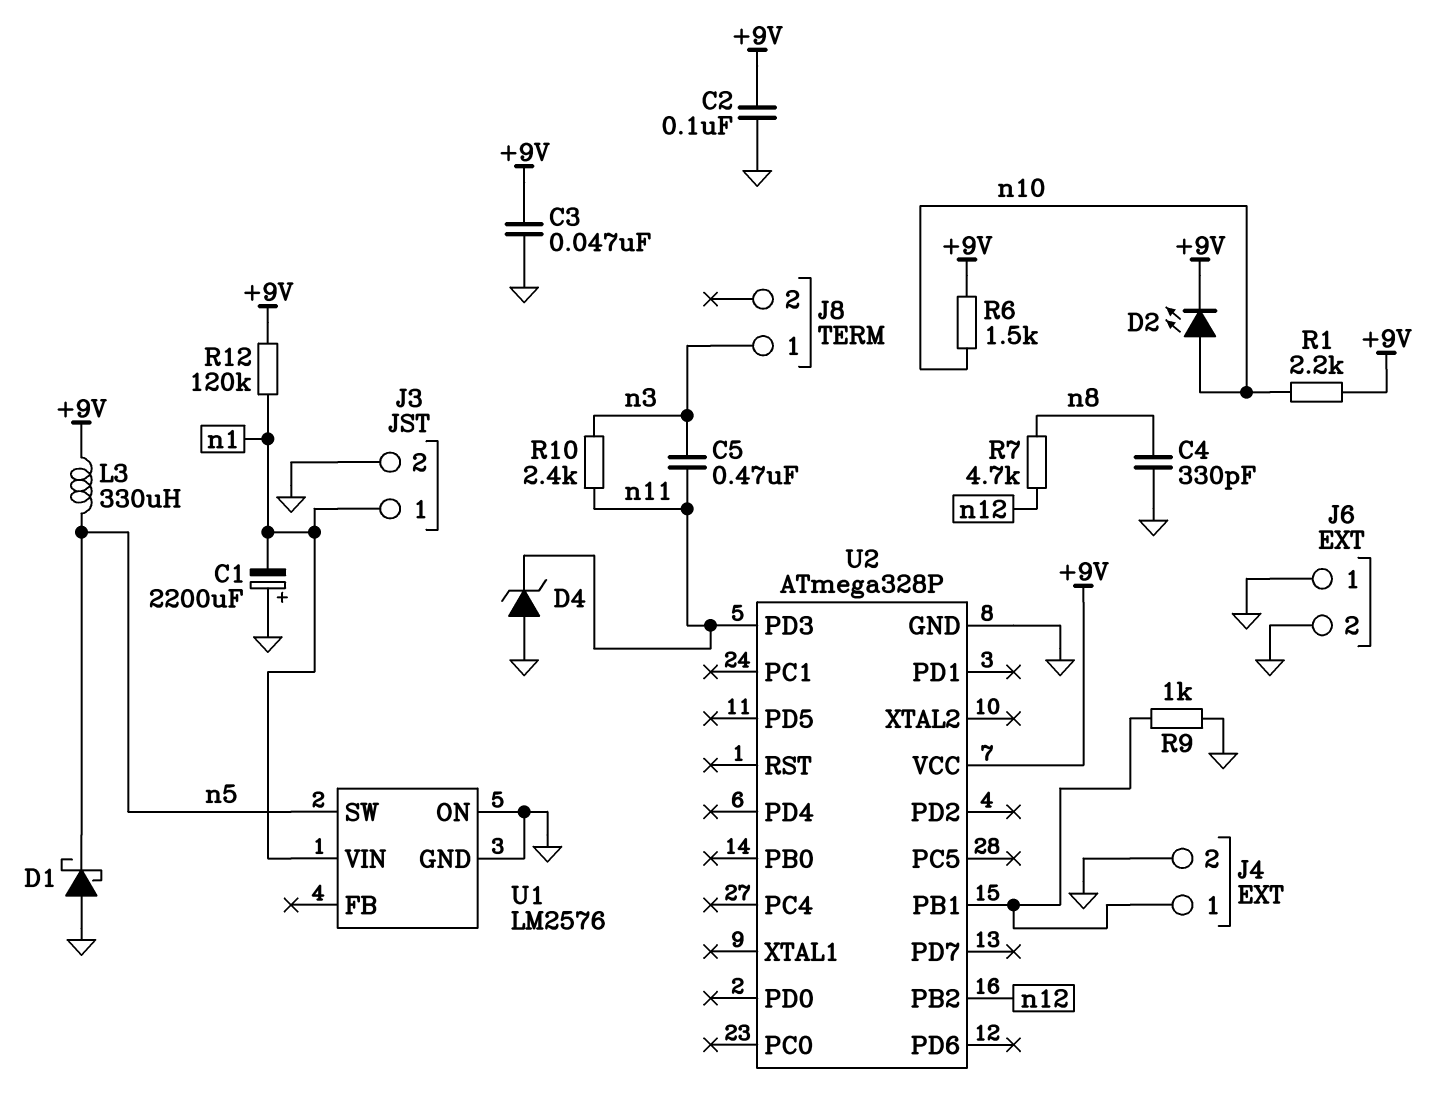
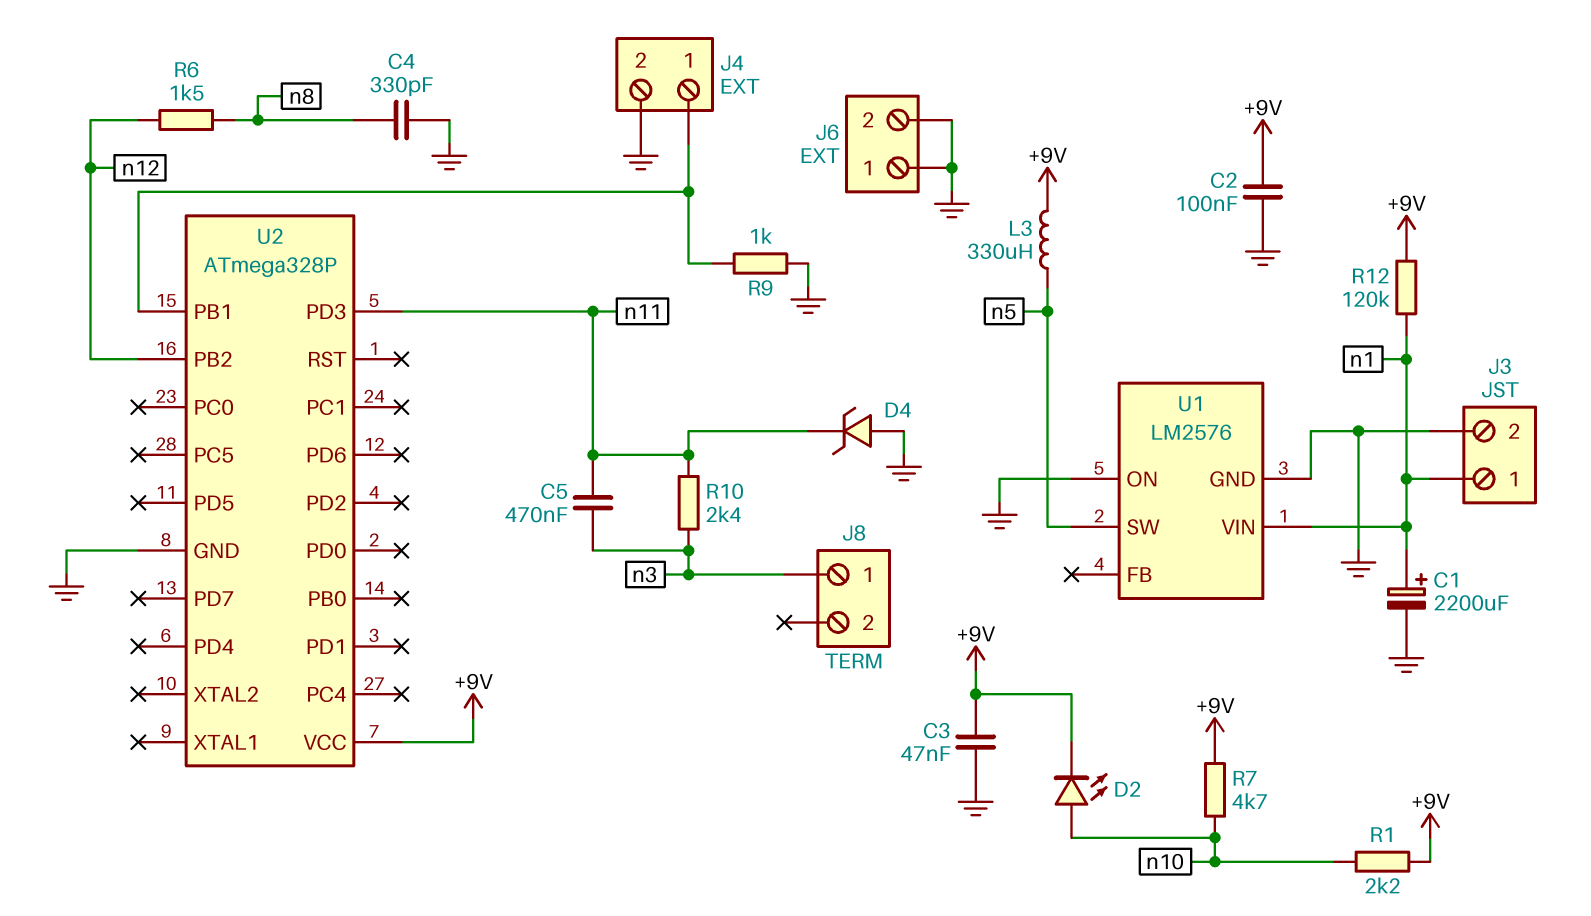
C1: 2200uF (plus GND, minus n1) -> 2200uF (plus n1, minus GND)
D1: schottky (A GND, K n5) -> none
R6: 1.5k (+9V, n10) -> 1.5k (n8, n12)
R7: 4.7k (n8, n12) -> 4.7k (+9V, n10)

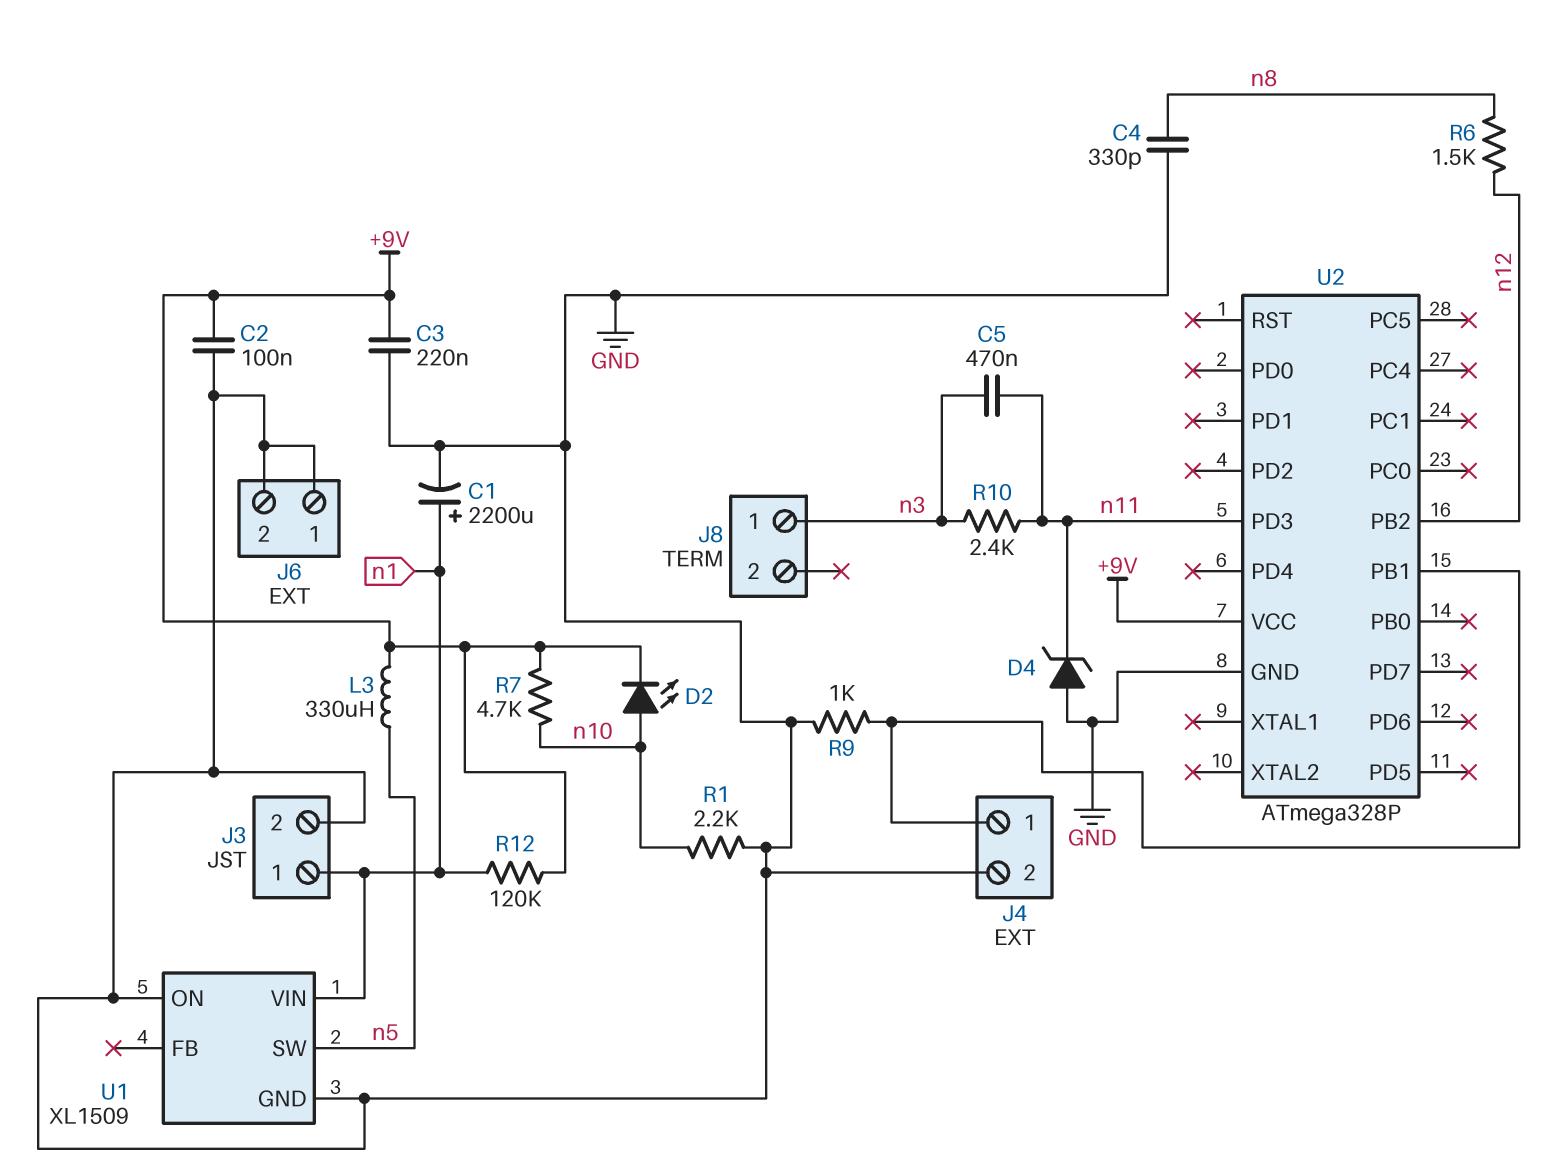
C3: 47nF (+9V, GND) -> 220nF (+9V, GND)
R1: 2.2k (+9V, n10) -> 2.2k (GND, n10)
U1: LM2576 -> XL1509

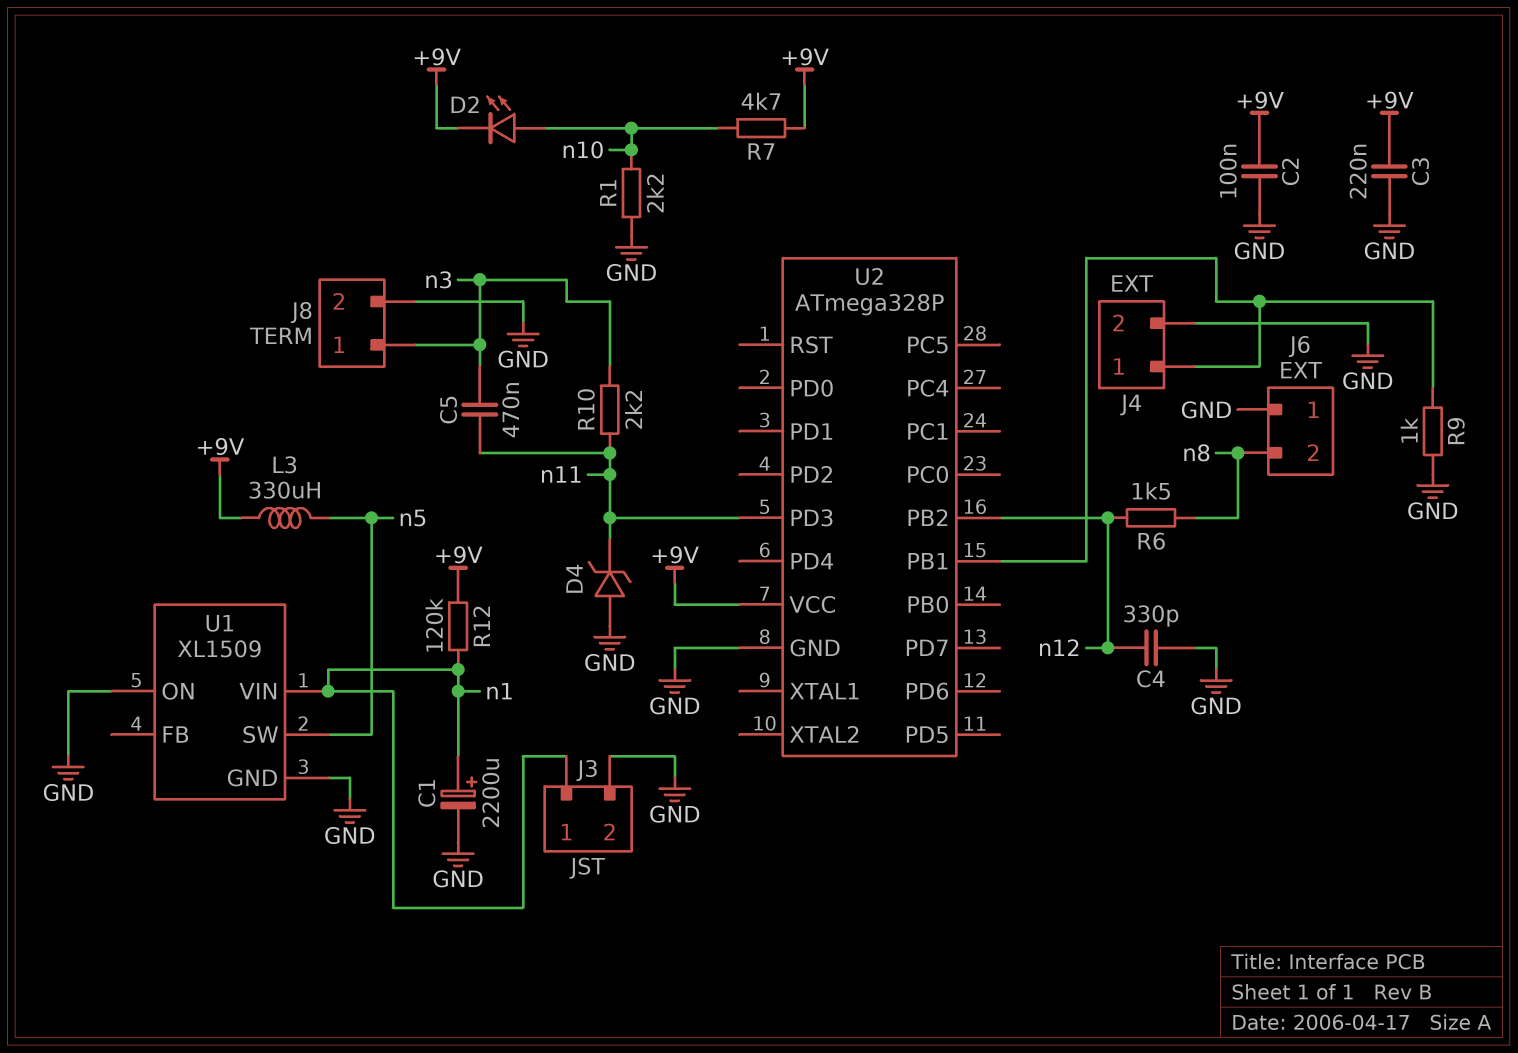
C4: 330pF (GND, n8) -> 330pF (GND, n12)
J6 pin 2: GND -> n8
J8 pin 2: none -> GND
R10: 2.4k (n3, n11) -> 2.2k (n3, n11)

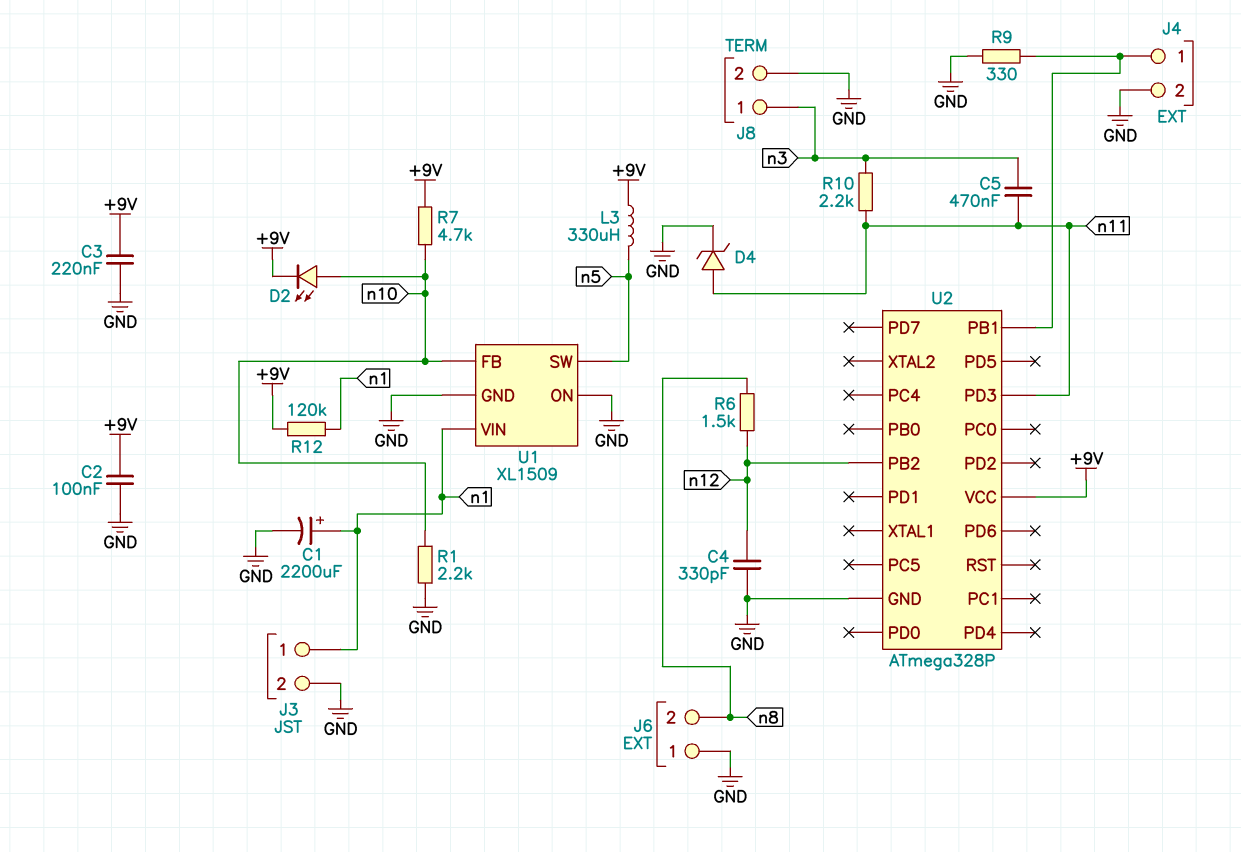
D4: zener (A GND, K n11) -> zener (A n11, K GND)
R9: 1k (GND, J4/1) -> 330 (GND, J4/1)
U1 pin FB: none -> n10

